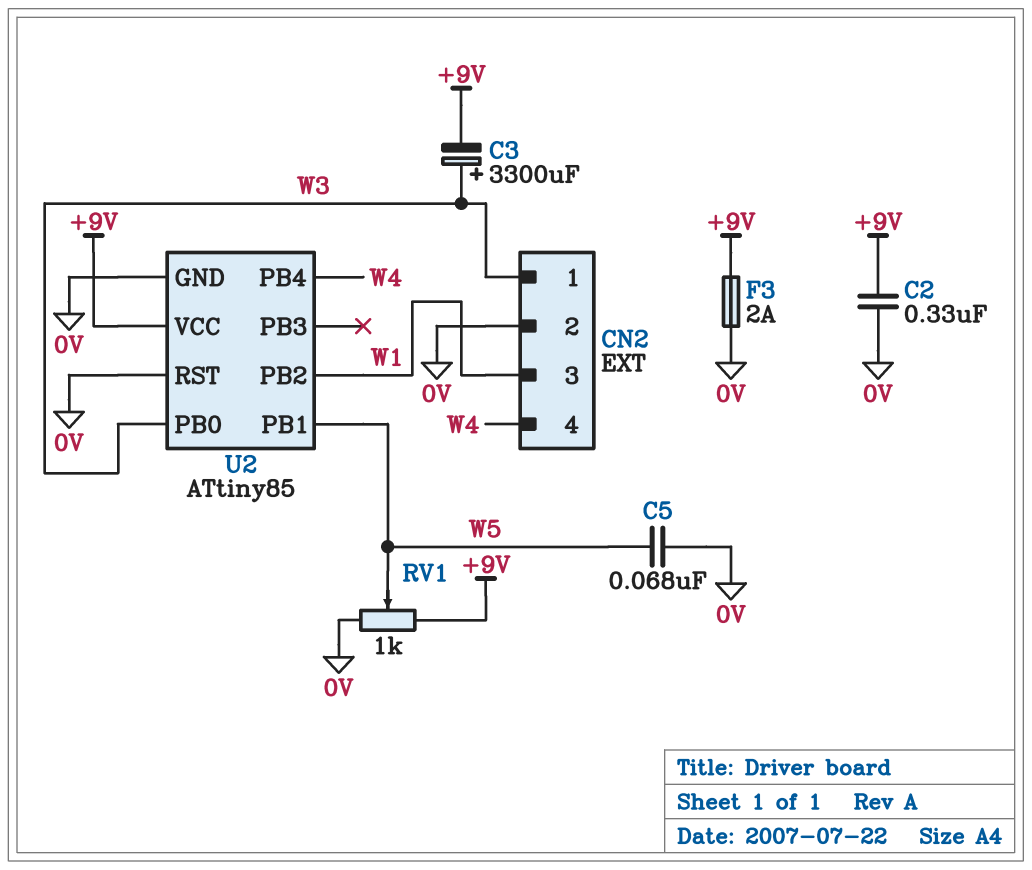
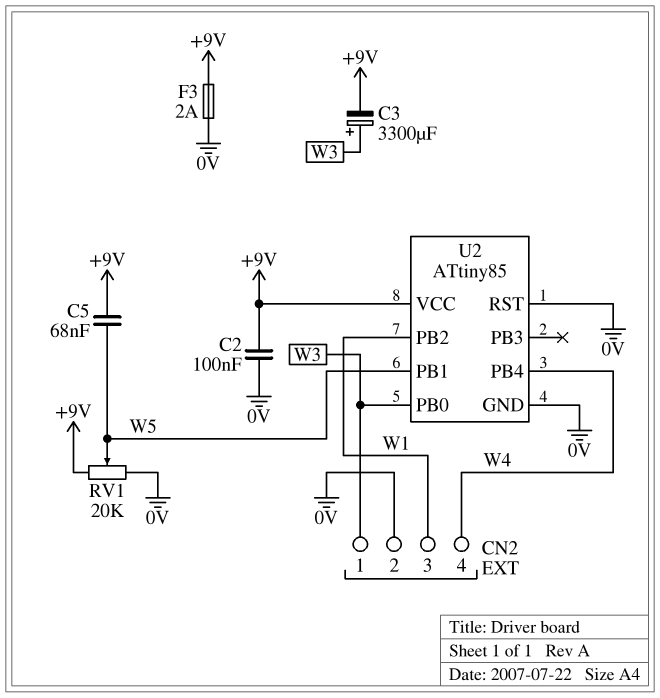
C2: 330nF (+9V, 0V) -> 100nF (+9V, 0V)
C5: 68nF (0V, W5) -> 68nF (+9V, W5)
RV1: 1k (+9V, 0V, wiper W5) -> 20k (+9V, 0V, wiper W5)

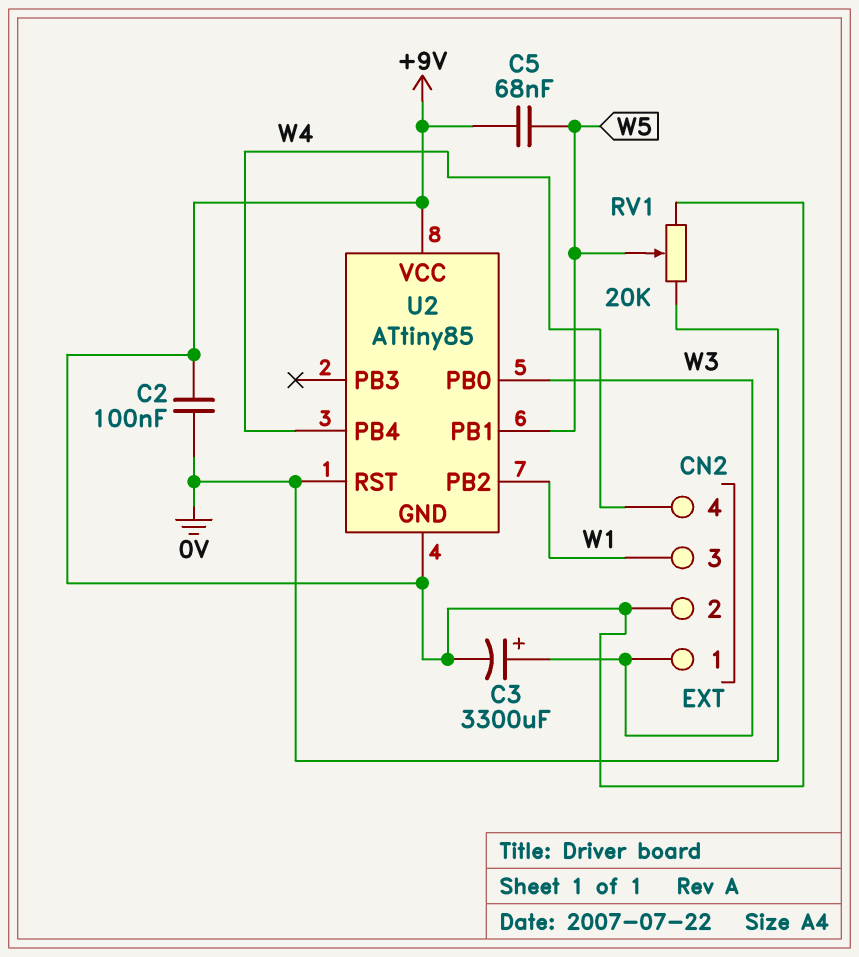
CN2 pin 2: 0V -> +9V
F3: 2A (+9V, 0V) -> none
U2 pin GND: 0V -> +9V

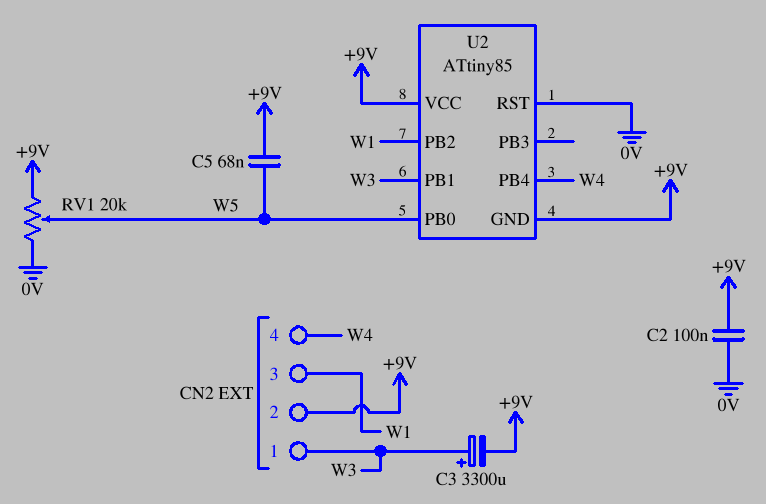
U2 pin PB0: W3 -> W5
U2 pin PB1: W5 -> W3

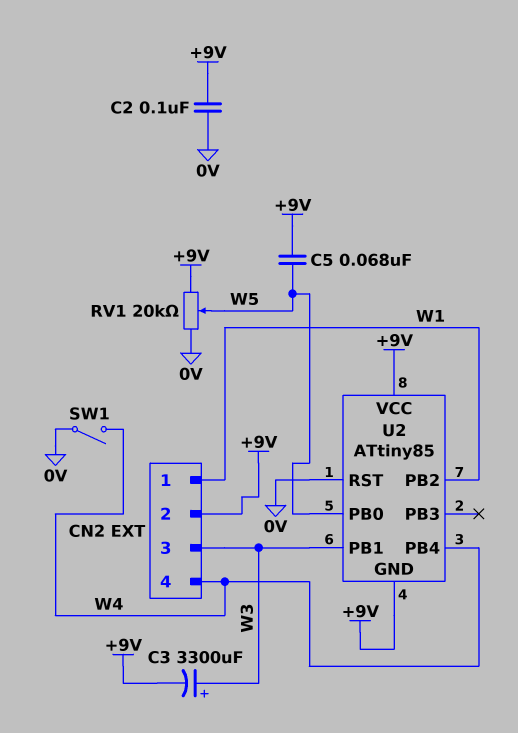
CN2 pin 1: W3 -> W1
CN2 pin 3: W1 -> W3
SW1: none -> switch (0V, W4)

